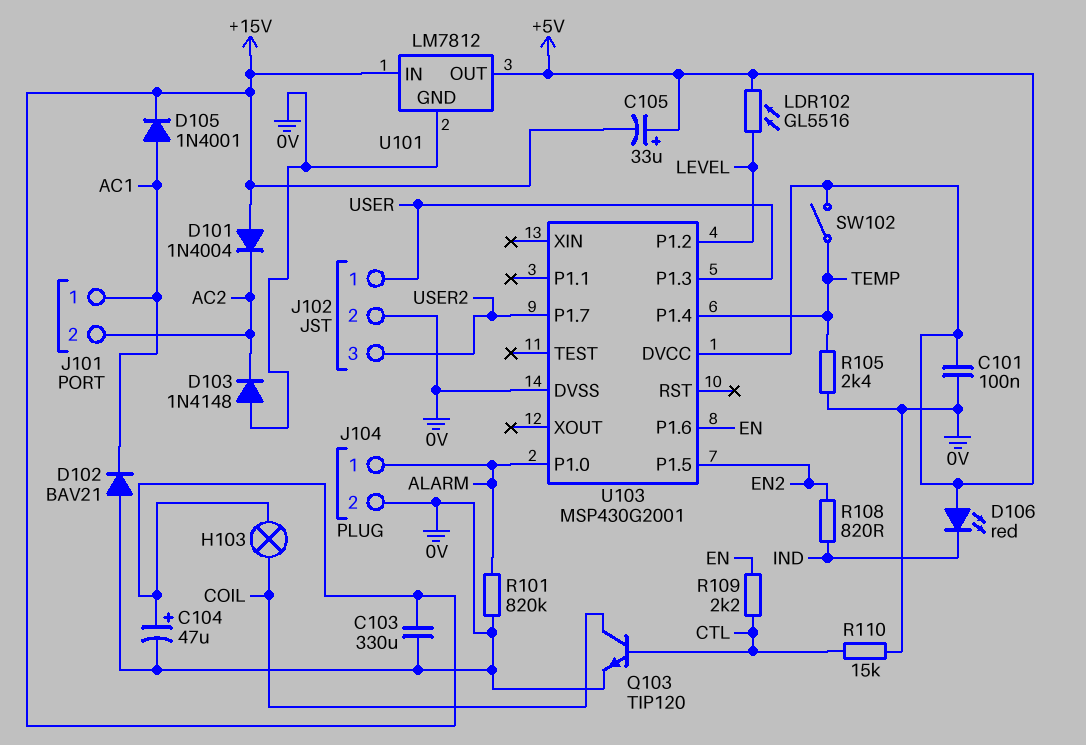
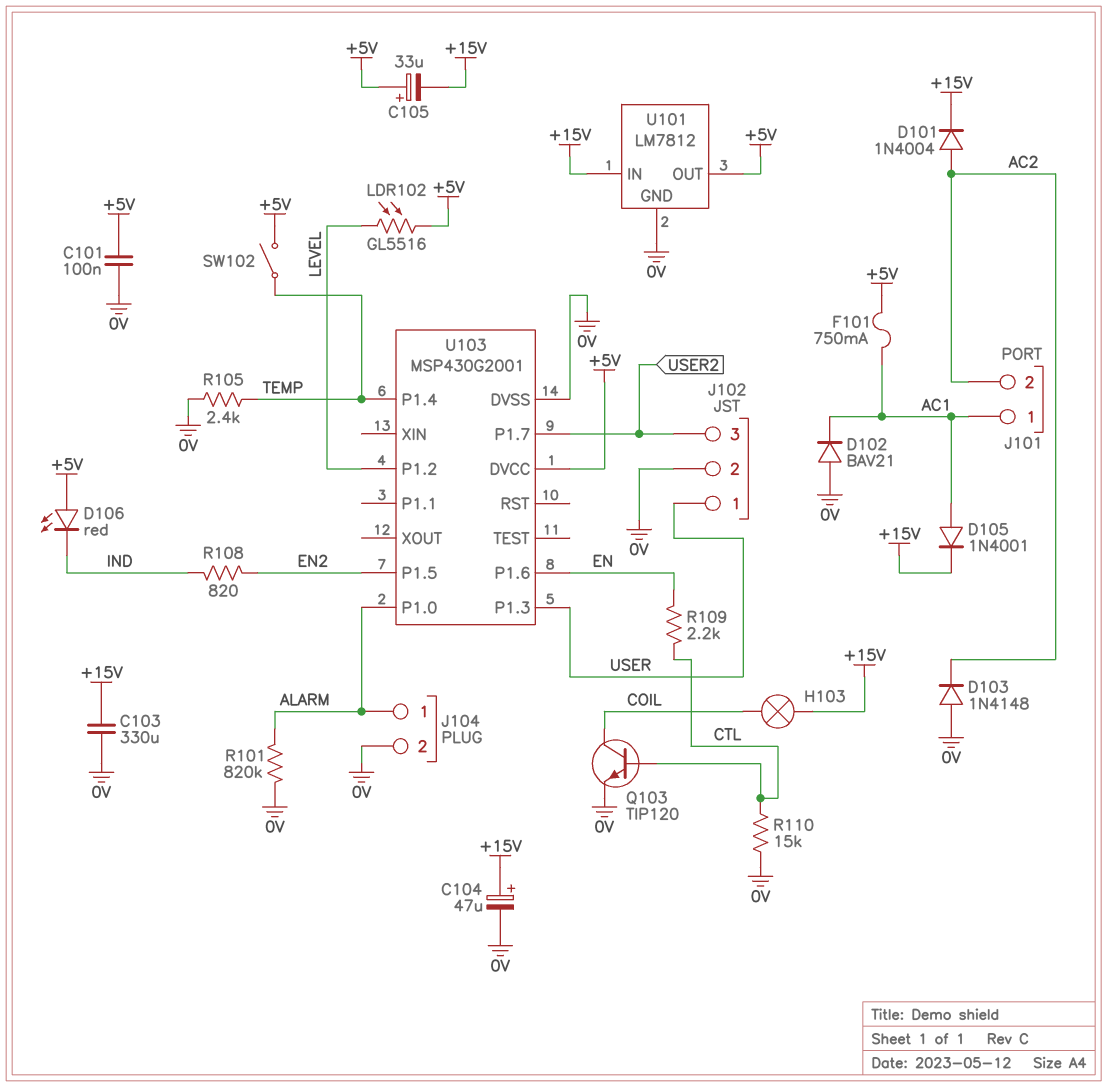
D101: diode 1N4004 (A +15V, K AC2) -> diode 1N4004 (A AC2, K +15V)
F101: none -> 750mA (+5V, AC1)

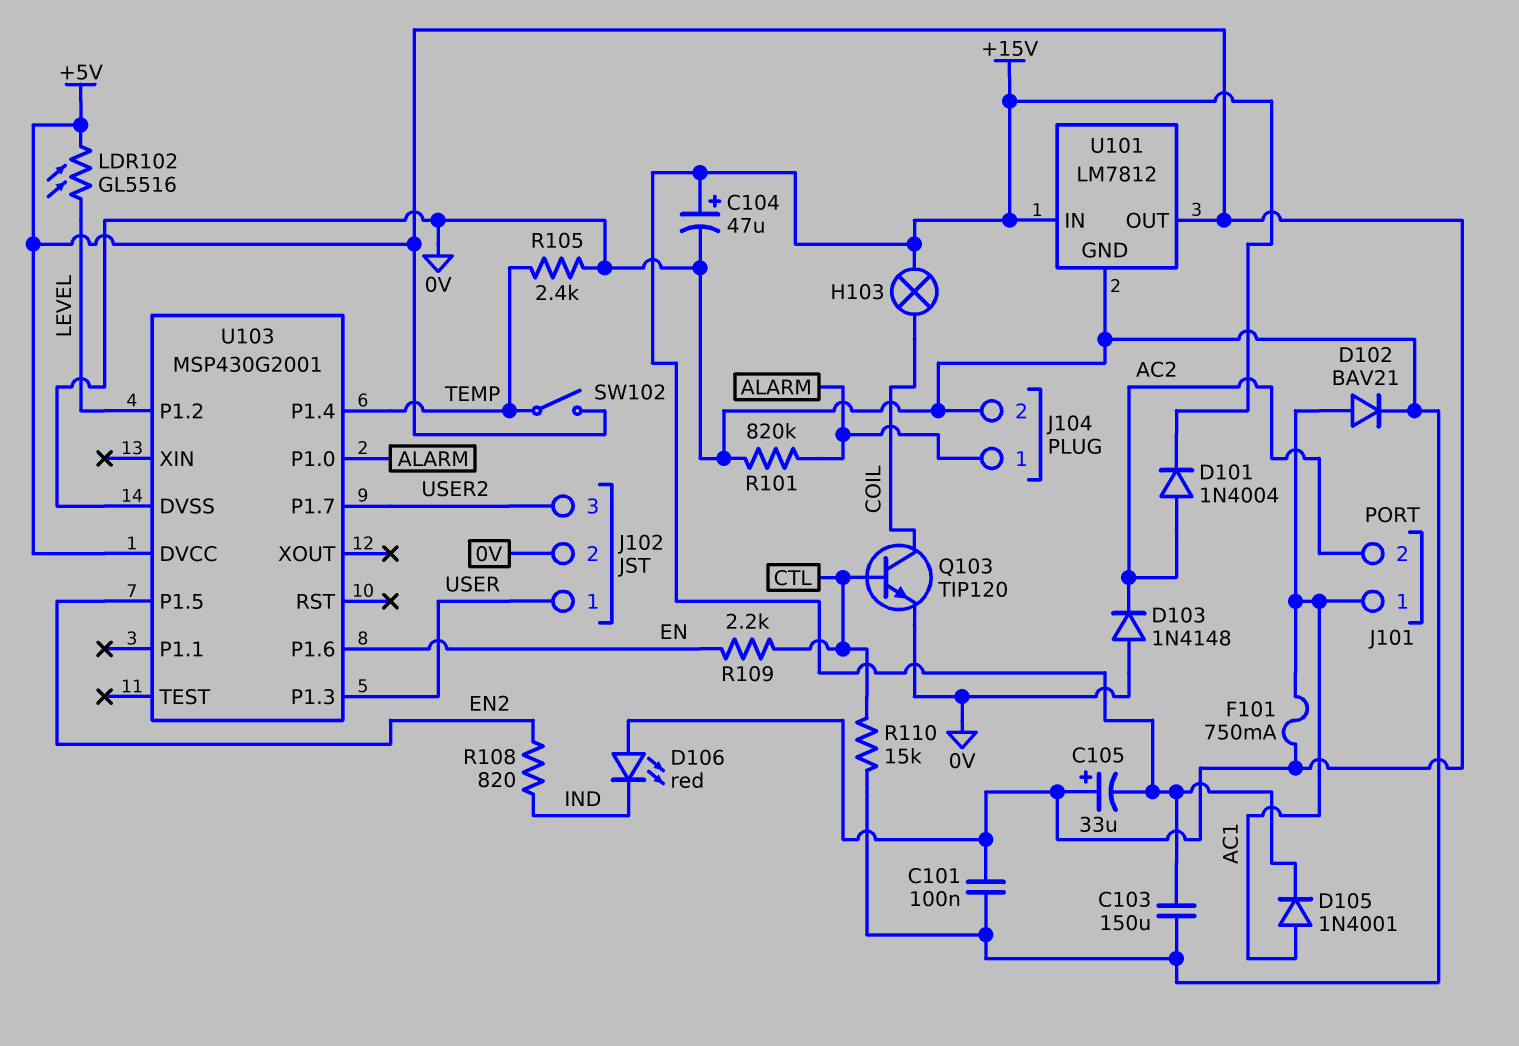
C103: 330uF (+15V, 0V) -> 150uF (+15V, 0V)
D102: diode BAV21 (A 0V, K AC1) -> diode BAV21 (A AC1, K 0V)

